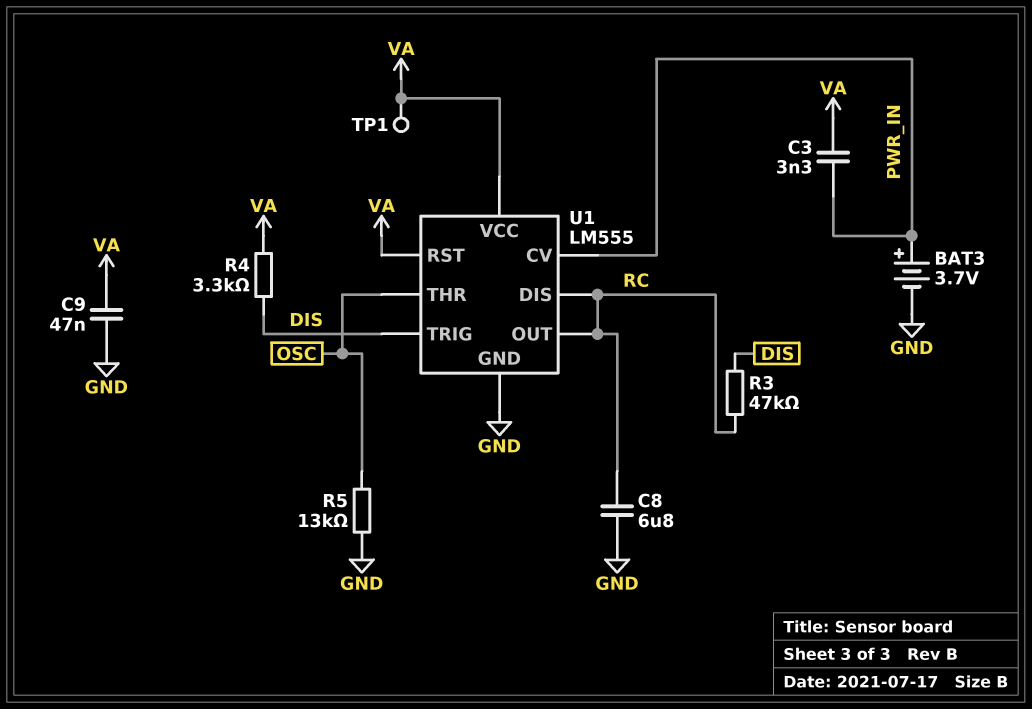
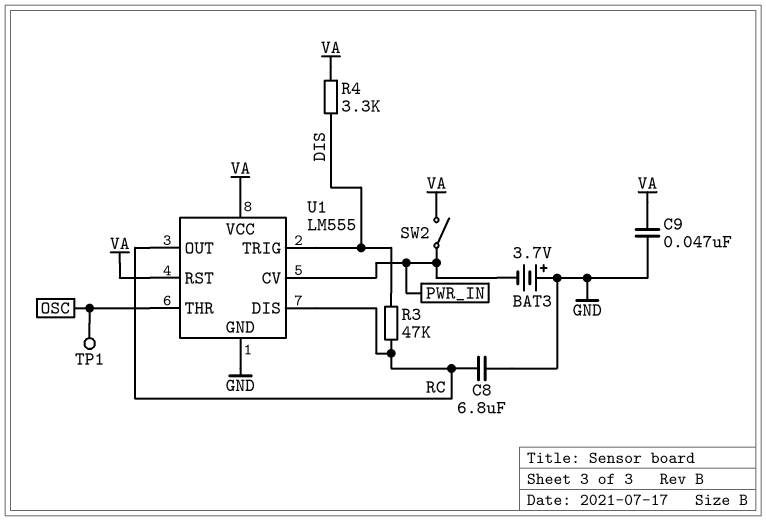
BAT3: 3.7V (plus PWR_IN, minus GND) -> 3.7V (plus GND, minus PWR_IN)
C3: 3.3nF (PWR_IN, VA) -> none
R5: 13k (GND, OSC) -> none
SW2: none -> switch (PWR_IN, VA)
TP1: test point (VA) -> test point (OSC)

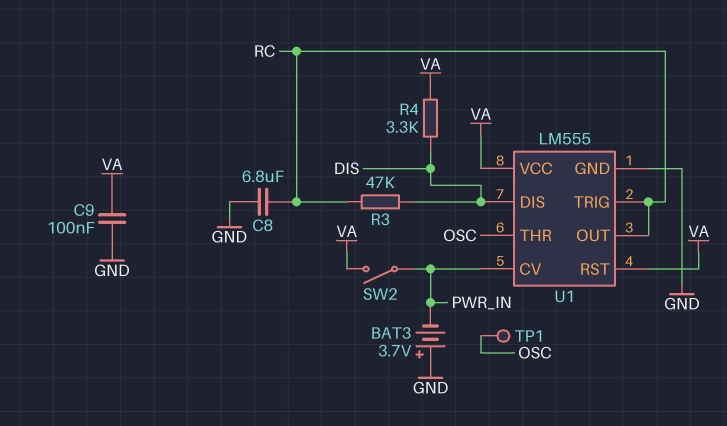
C9: 47nF (GND, VA) -> 100nF (GND, VA)
U1 pin DIS: RC -> DIS
U1 pin TRIG: DIS -> RC

